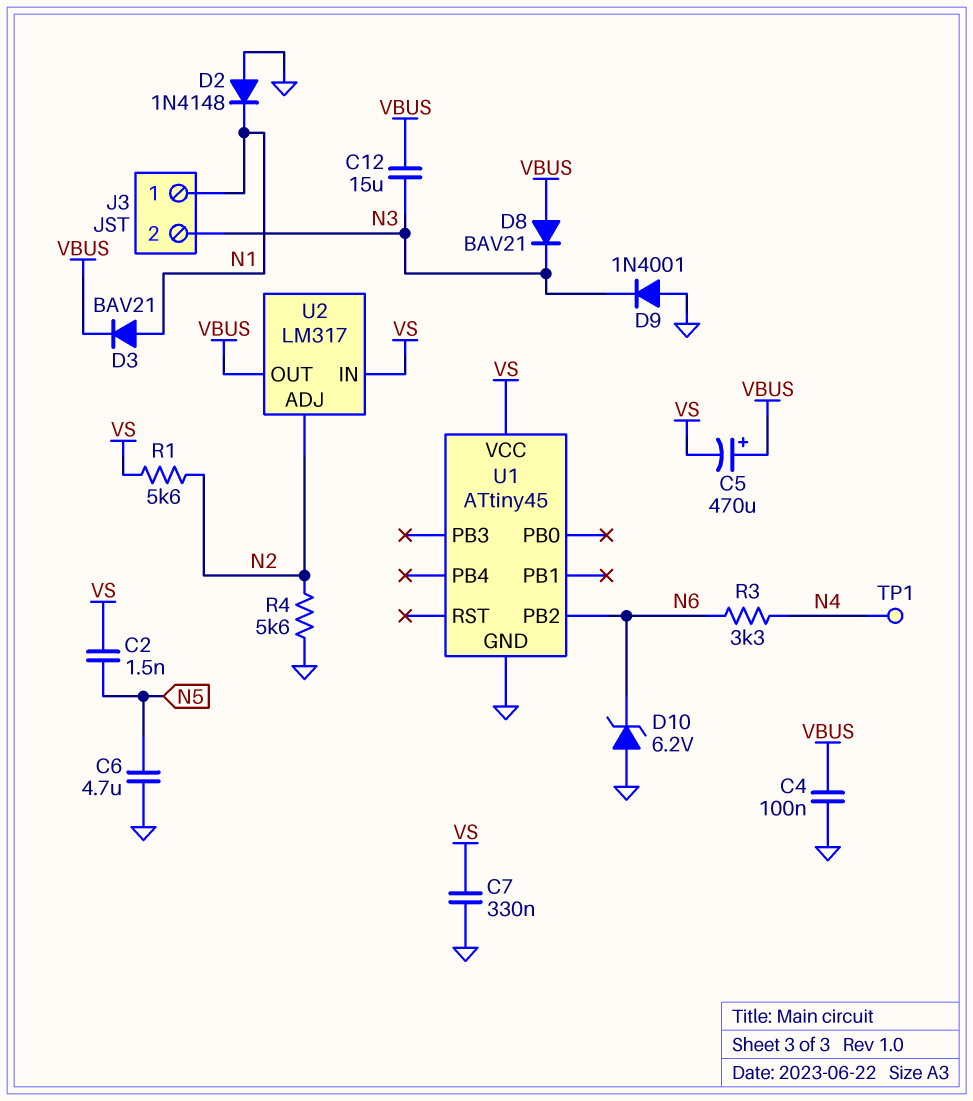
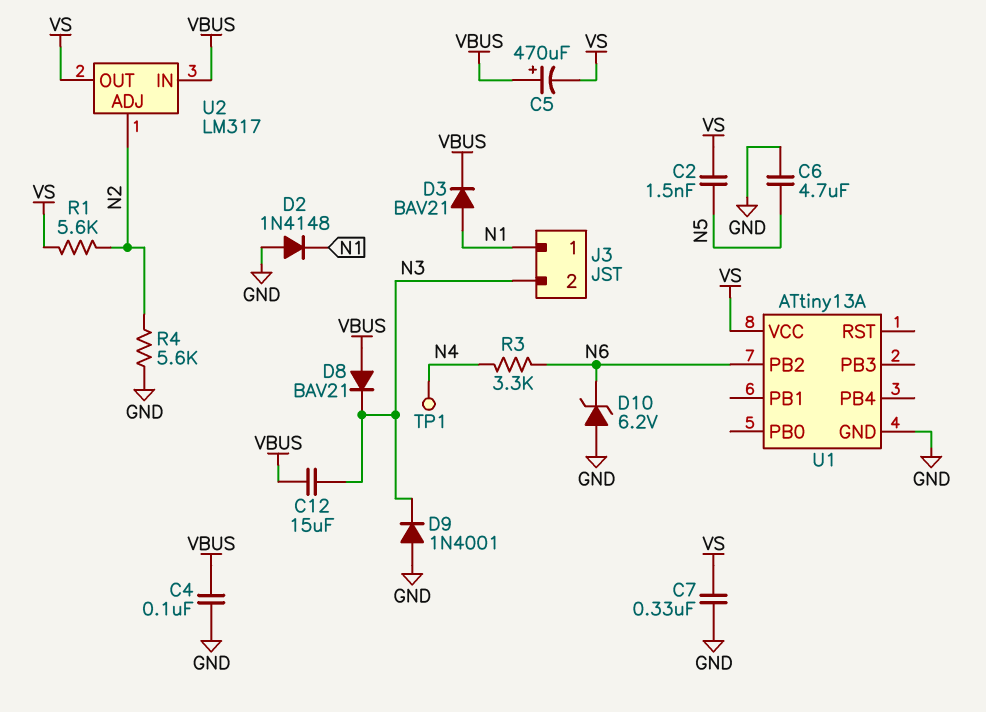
U1: ATtiny45 -> ATtiny13A
U2 pin IN: VS -> VBUS
U2 pin OUT: VBUS -> VS

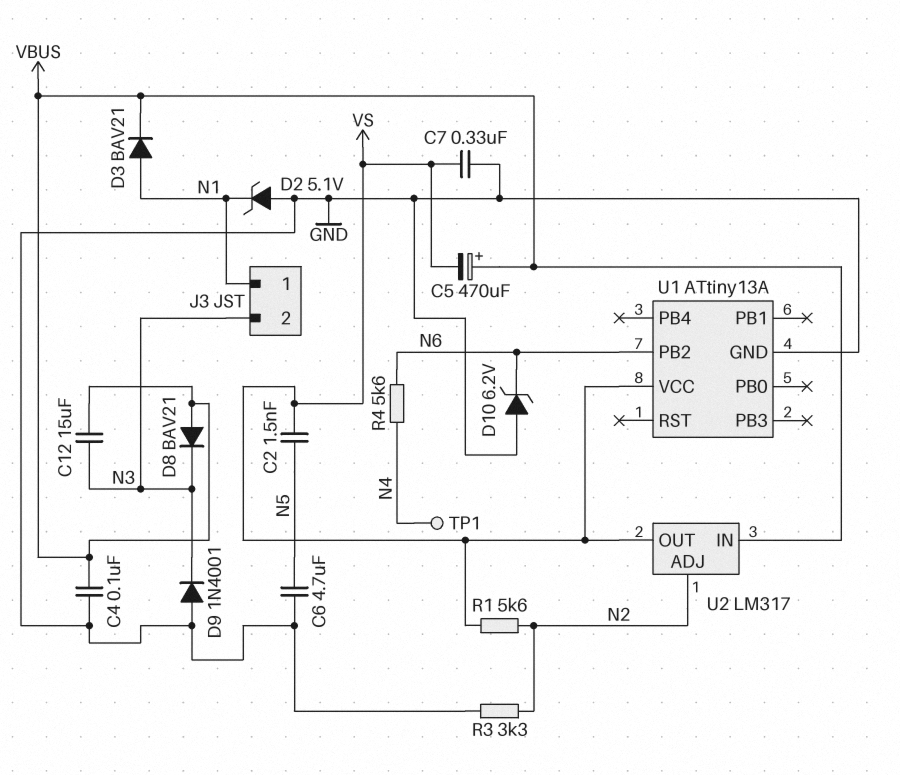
D2: diode 1N4148 (A GND, K N1) -> zener 5.1V (A GND, K N1)
R3: 3.3k (N4, N6) -> 3.3k (GND, N2)
R4: 5.6k (GND, N2) -> 5.6k (N4, N6)

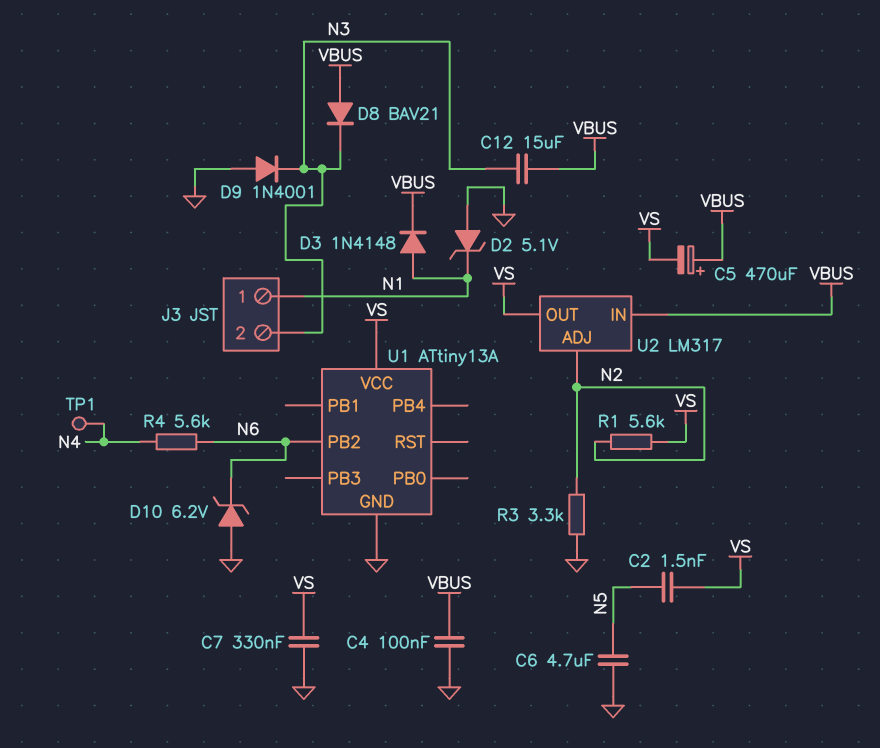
D3: diode BAV21 (A N1, K VBUS) -> diode 1N4148 (A N1, K VBUS)

